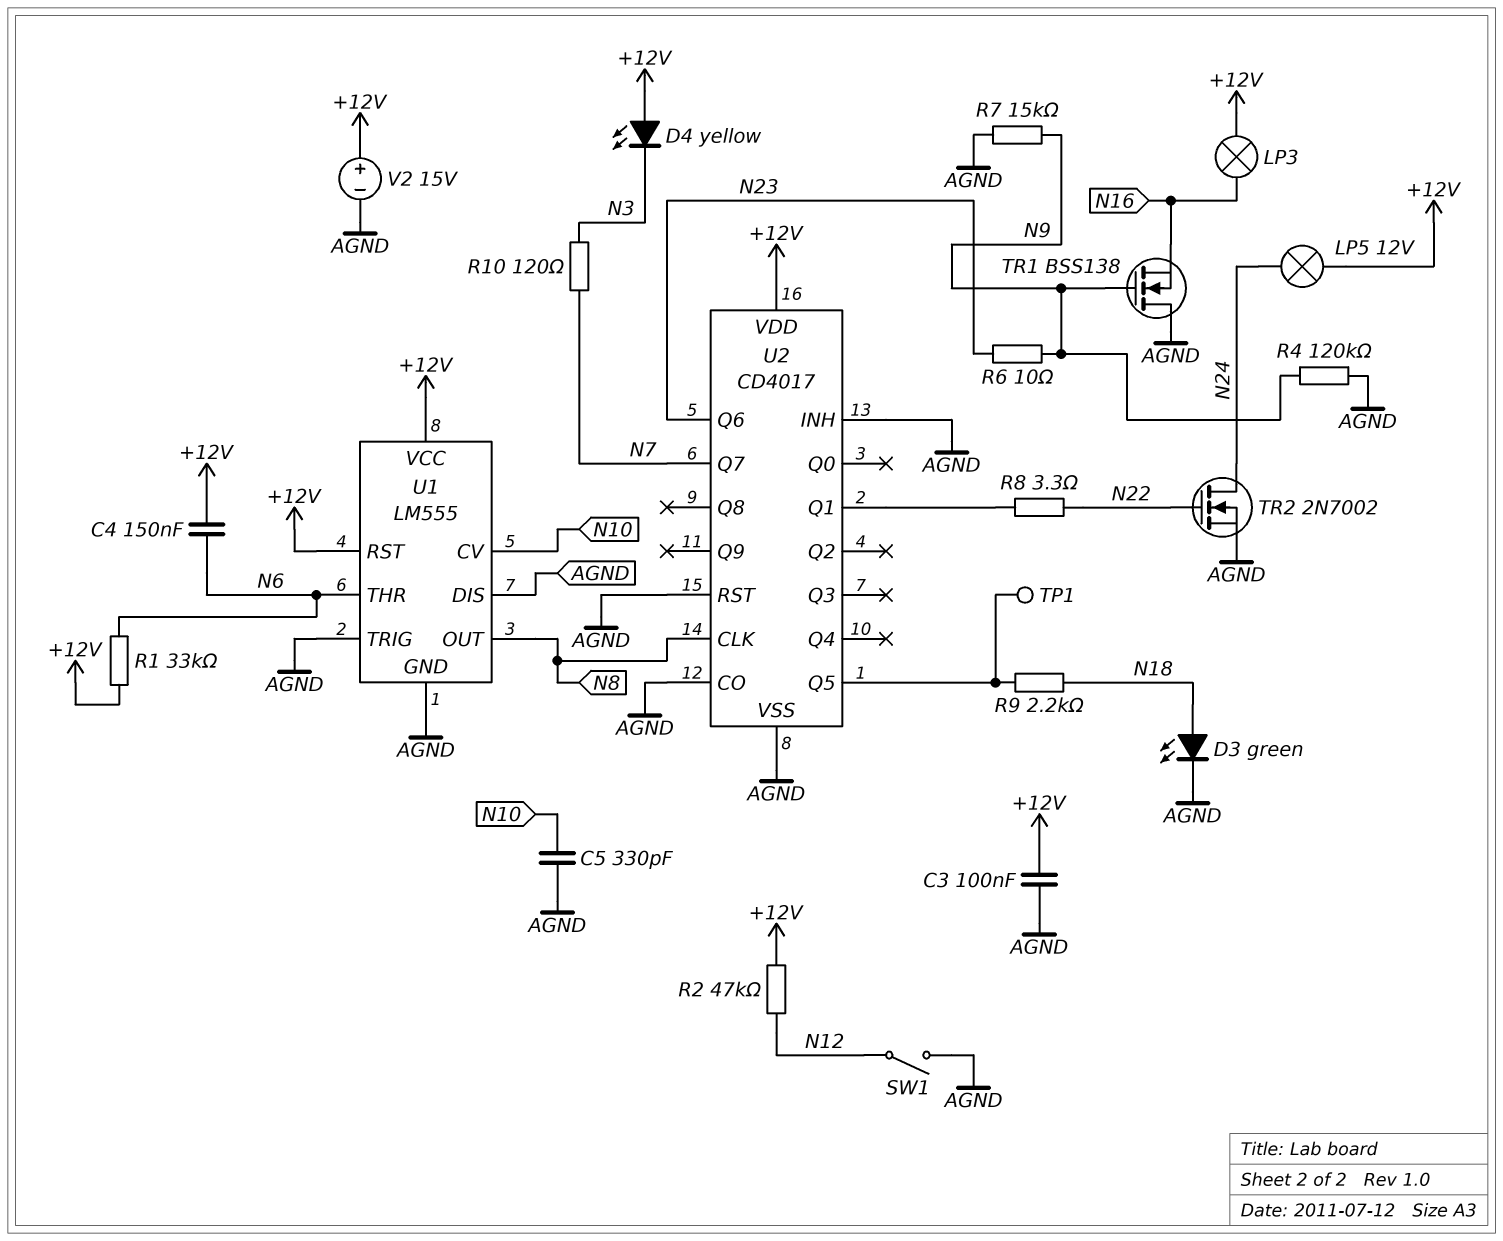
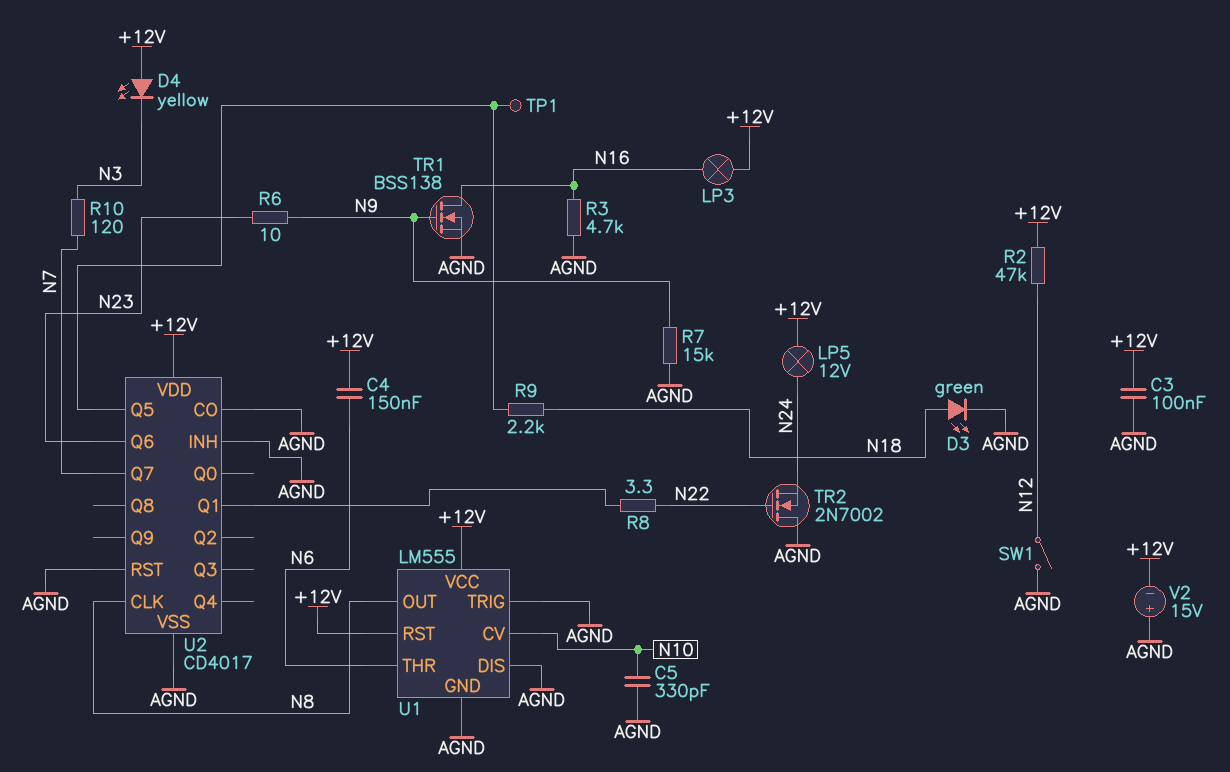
R1: 33k (+12V, N6) -> none
R3: none -> 4.7k (AGND, N16)
R4: 120k (AGND, N9) -> none
TR1: NMOS BSS138 (G N9, D AGND, S N16) -> NMOS BSS138 (G N9, D N16, S AGND)
TR2: NMOS 2N7002 (G N22, D N24, S AGND) -> NMOS 2N7002 (G N22, D AGND, S N24)
V2: 15V (plus +12V, minus AGND) -> 15V (plus AGND, minus +12V)

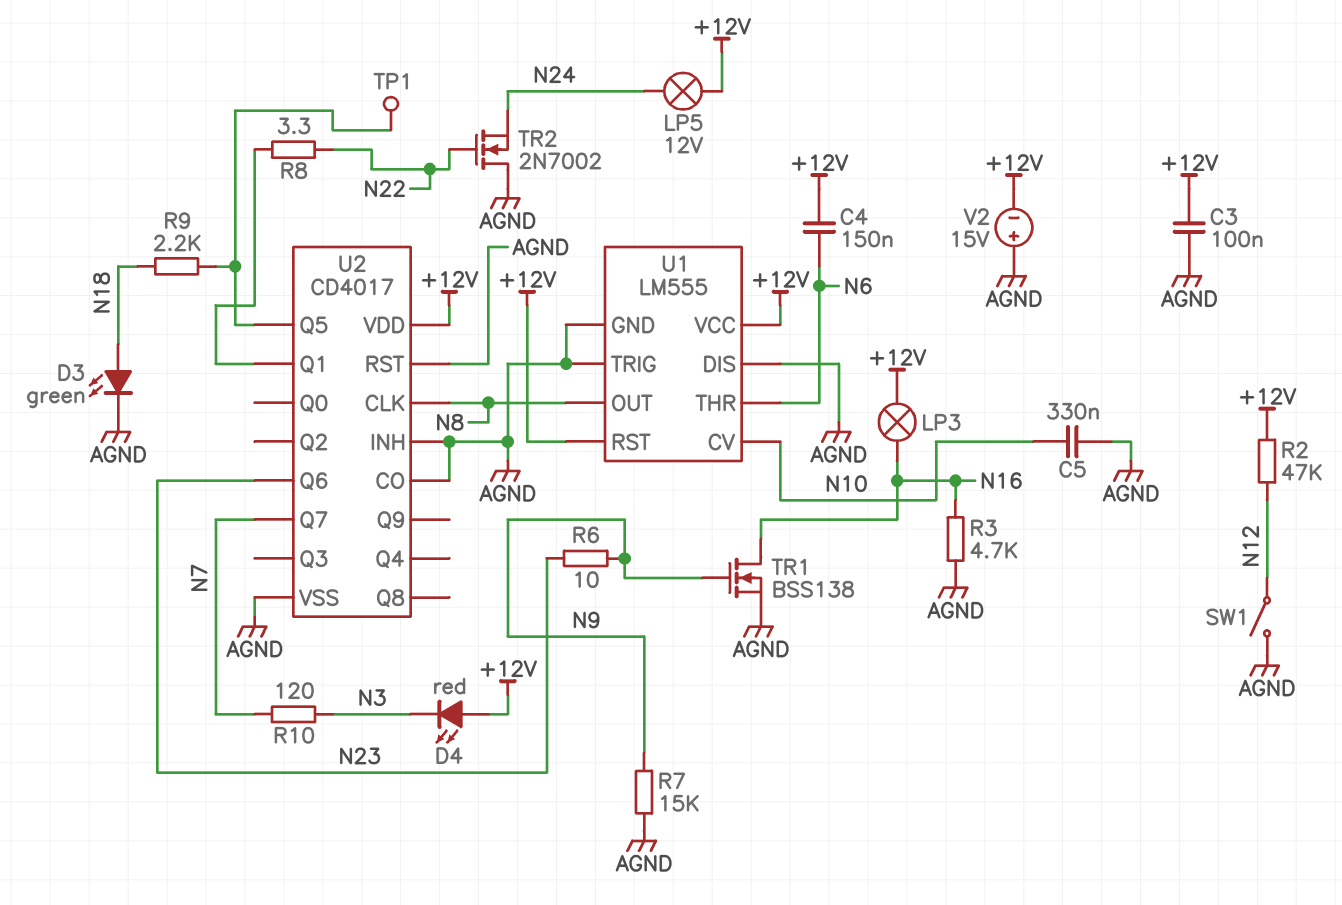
C5: 330pF (AGND, N10) -> 330nF (AGND, N10)
D4: LED yellow (A +12V, K N3) -> LED red (A +12V, K N3)

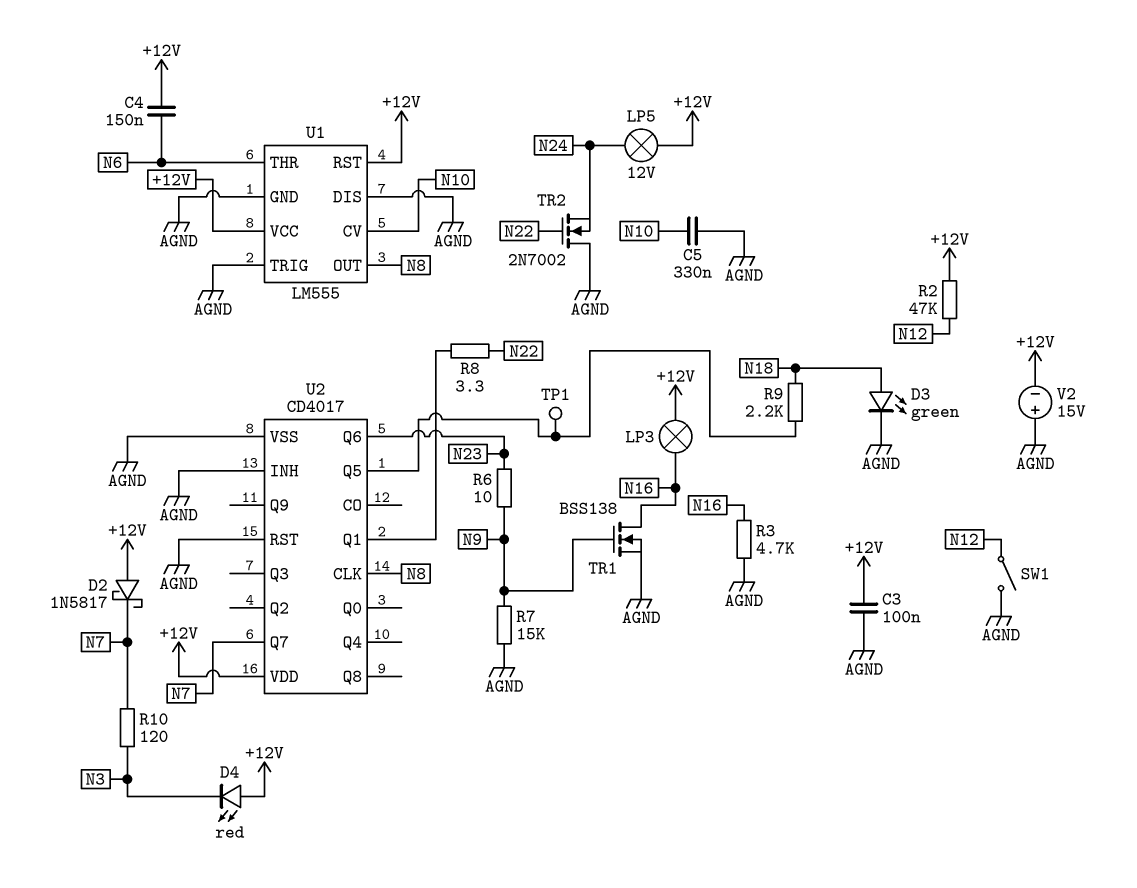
D2: none -> schottky 1N5817 (A +12V, K N7)
U2 pin CO: AGND -> none

